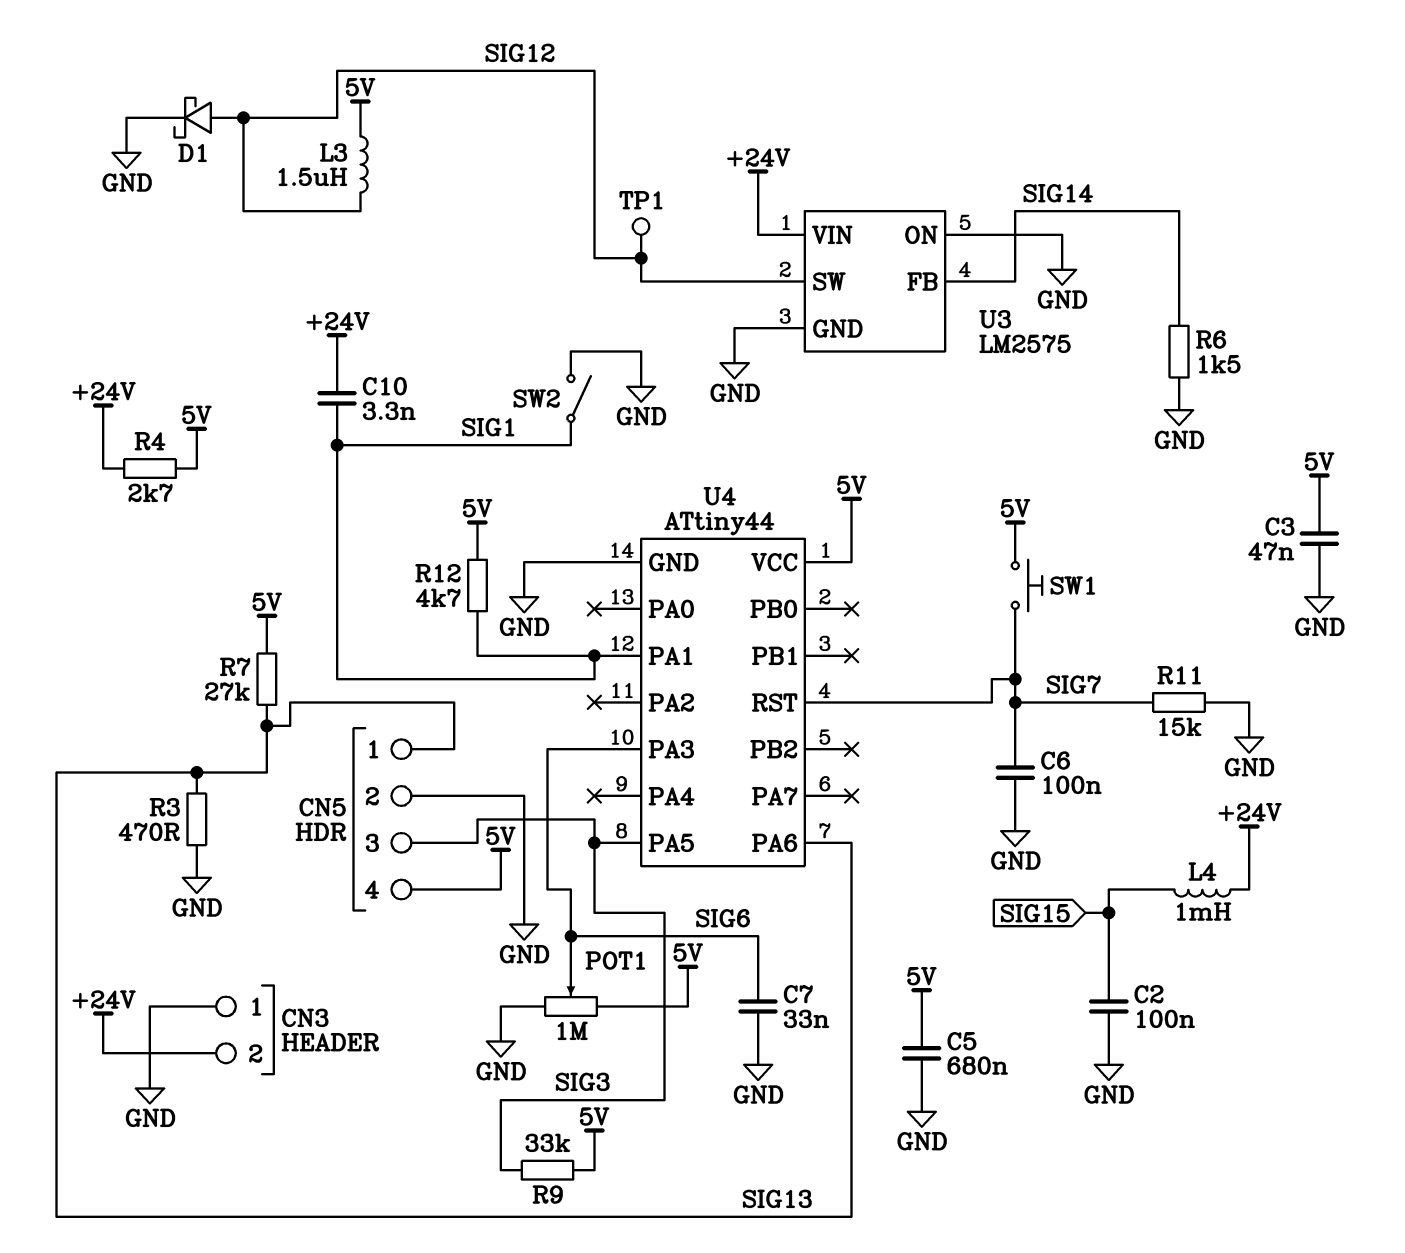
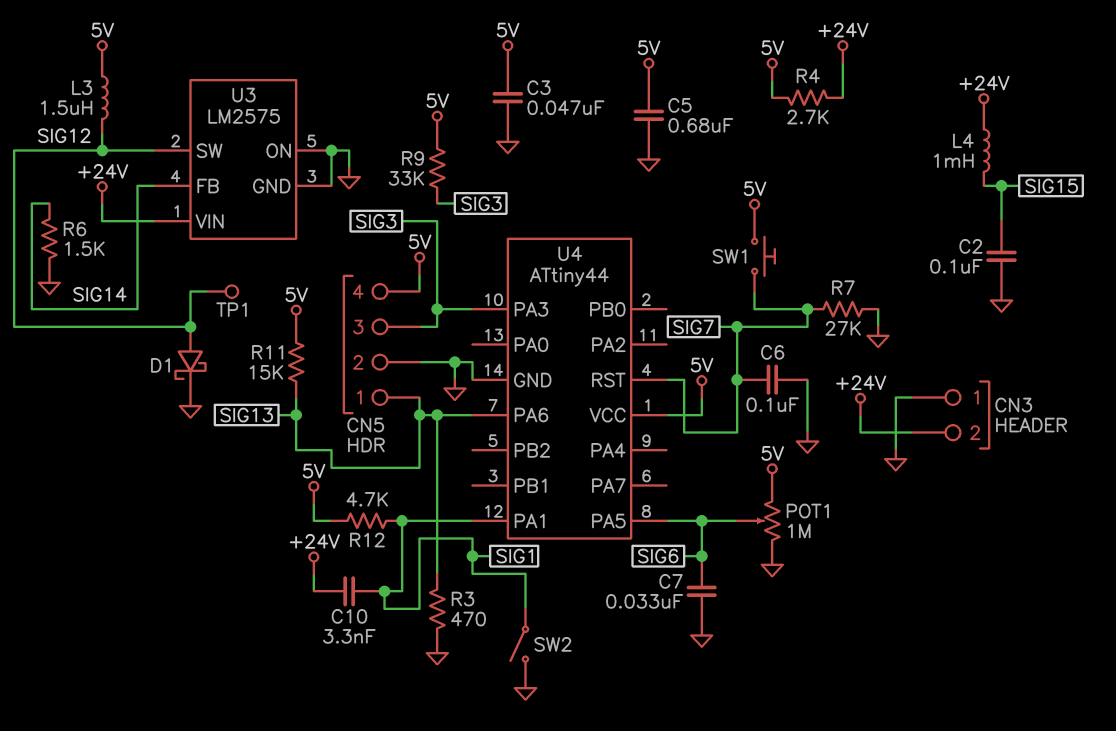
R7: 27k (5V, SIG13) -> 27k (GND, SIG7)
R11: 15k (GND, SIG7) -> 15k (5V, SIG13)
U4 pin PA3: SIG6 -> SIG3
U4 pin PA5: SIG3 -> SIG6

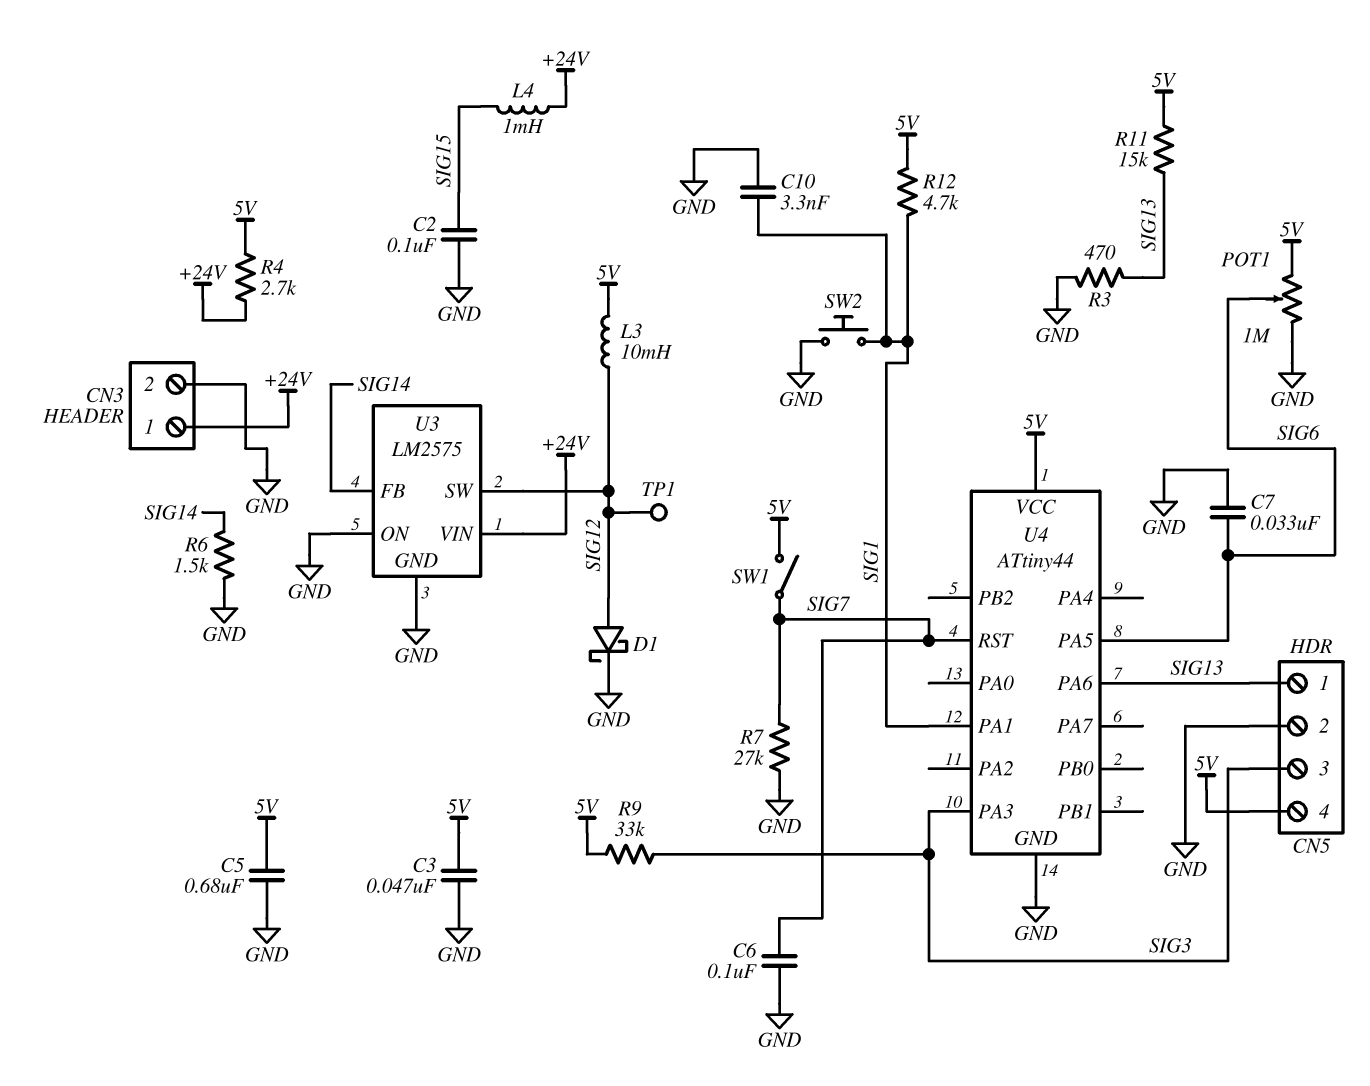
C10: 3.3nF (+24V, SIG1) -> 3.3nF (GND, SIG1)
CN3 pin 1: GND -> +24V
CN3 pin 2: +24V -> GND
L3: 1.5uH (5V, SIG12) -> 10mH (5V, SIG12)
SW1: button (5V, SIG7) -> switch (5V, SIG7)
SW2: switch (GND, SIG1) -> button (GND, SIG1)

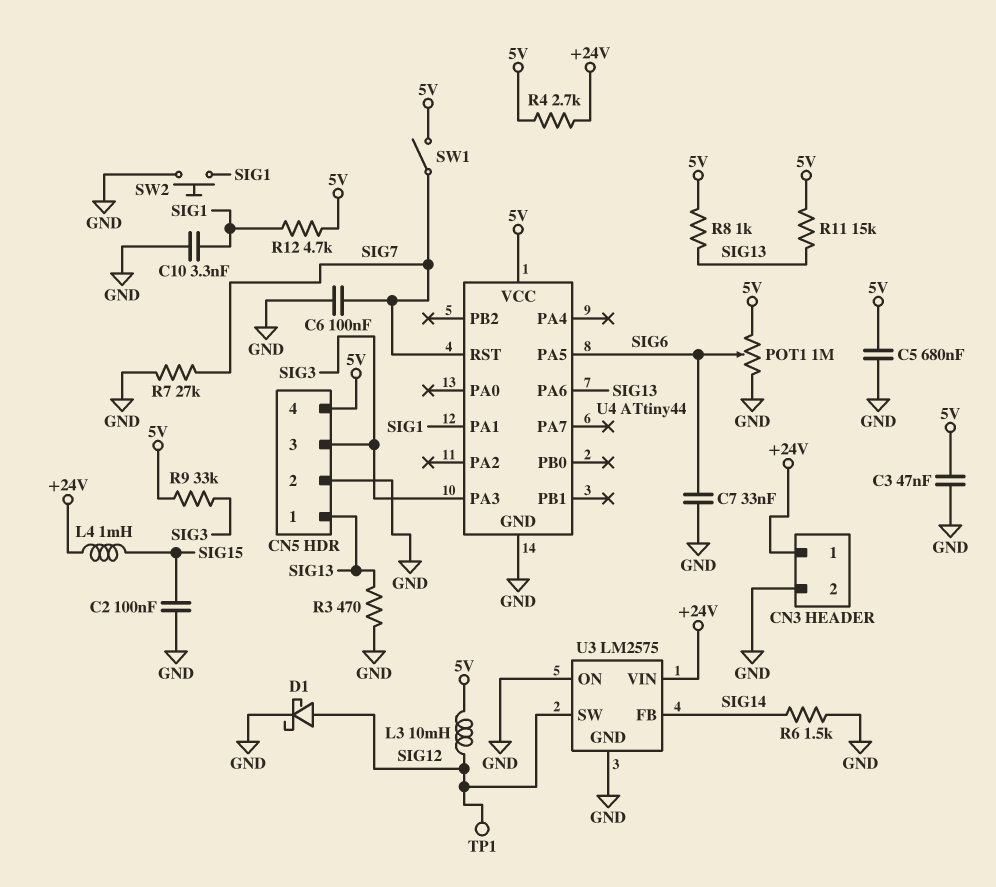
R8: none -> 1k (5V, SIG13)

